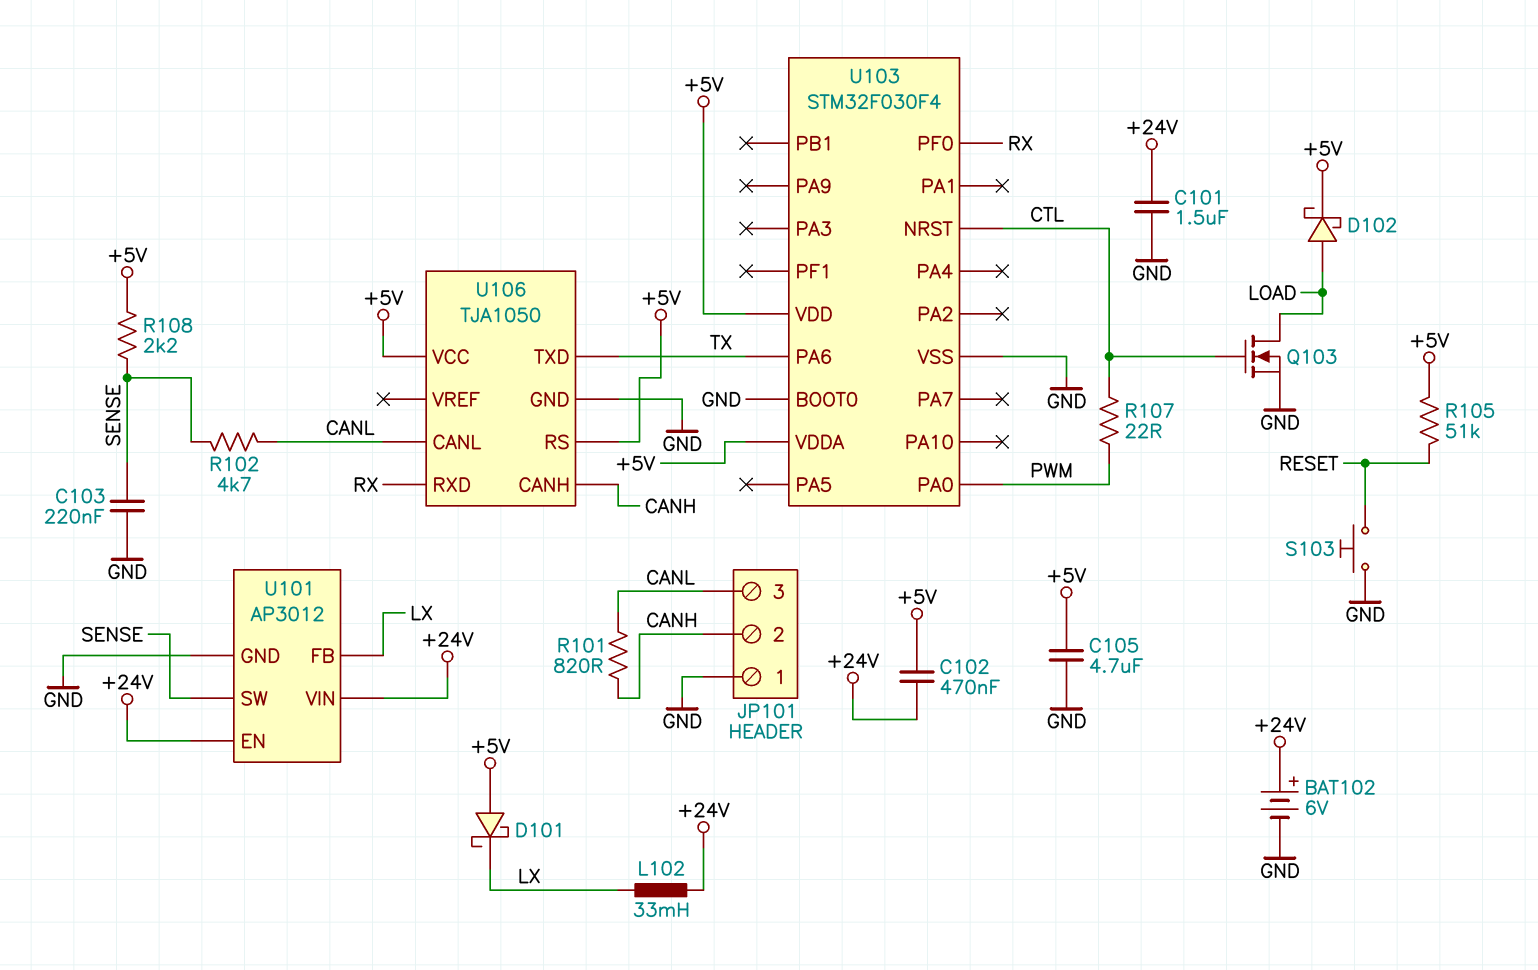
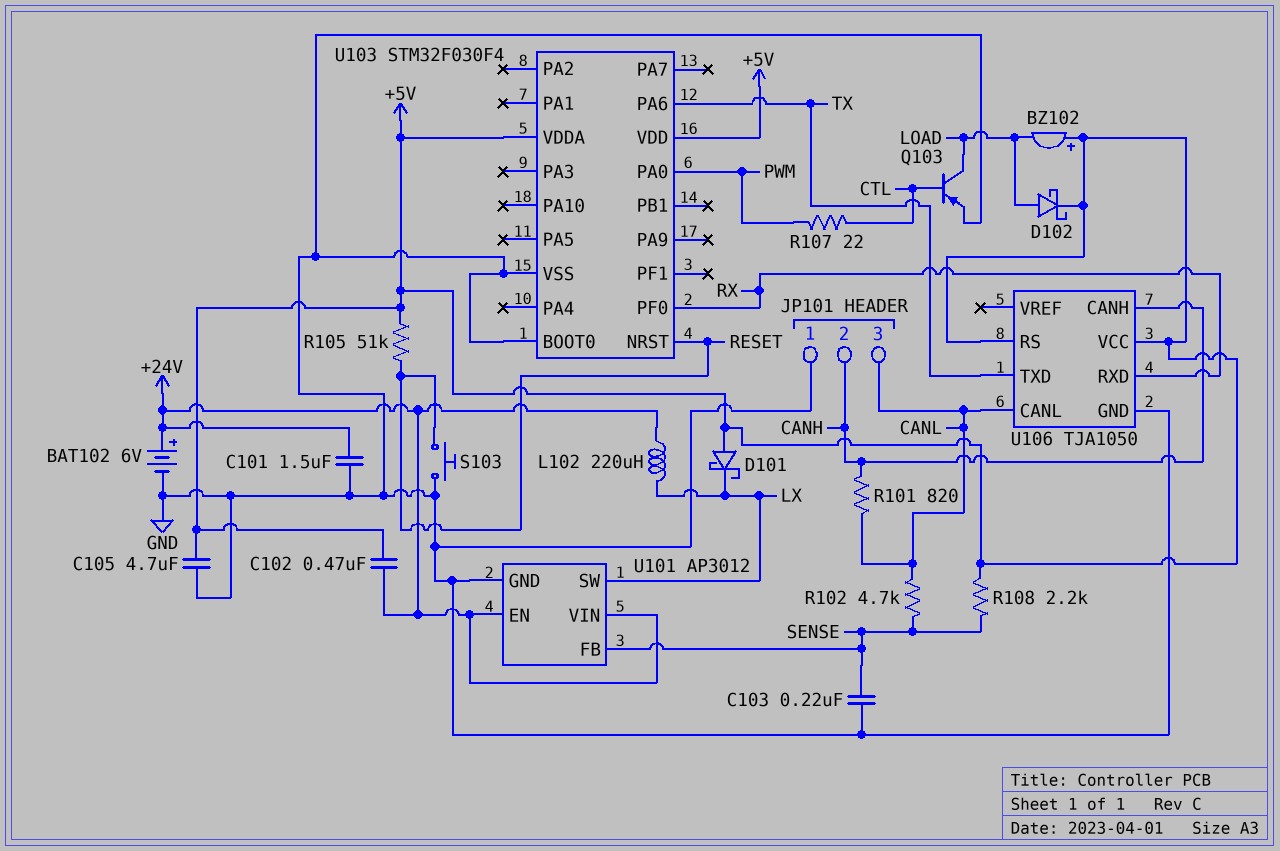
BZ102: none -> buzzer (plus +5V, minus LOAD)
L102: 33mH (+24V, LX) -> 220uH (+24V, LX)
Q103: NMOS (G CTL, D LOAD, S GND) -> PNP (B CTL, C LOAD, E GND)
U101 pin FB: LX -> SENSE
U101 pin SW: SENSE -> LX
U103 pin NRST: CTL -> RESET

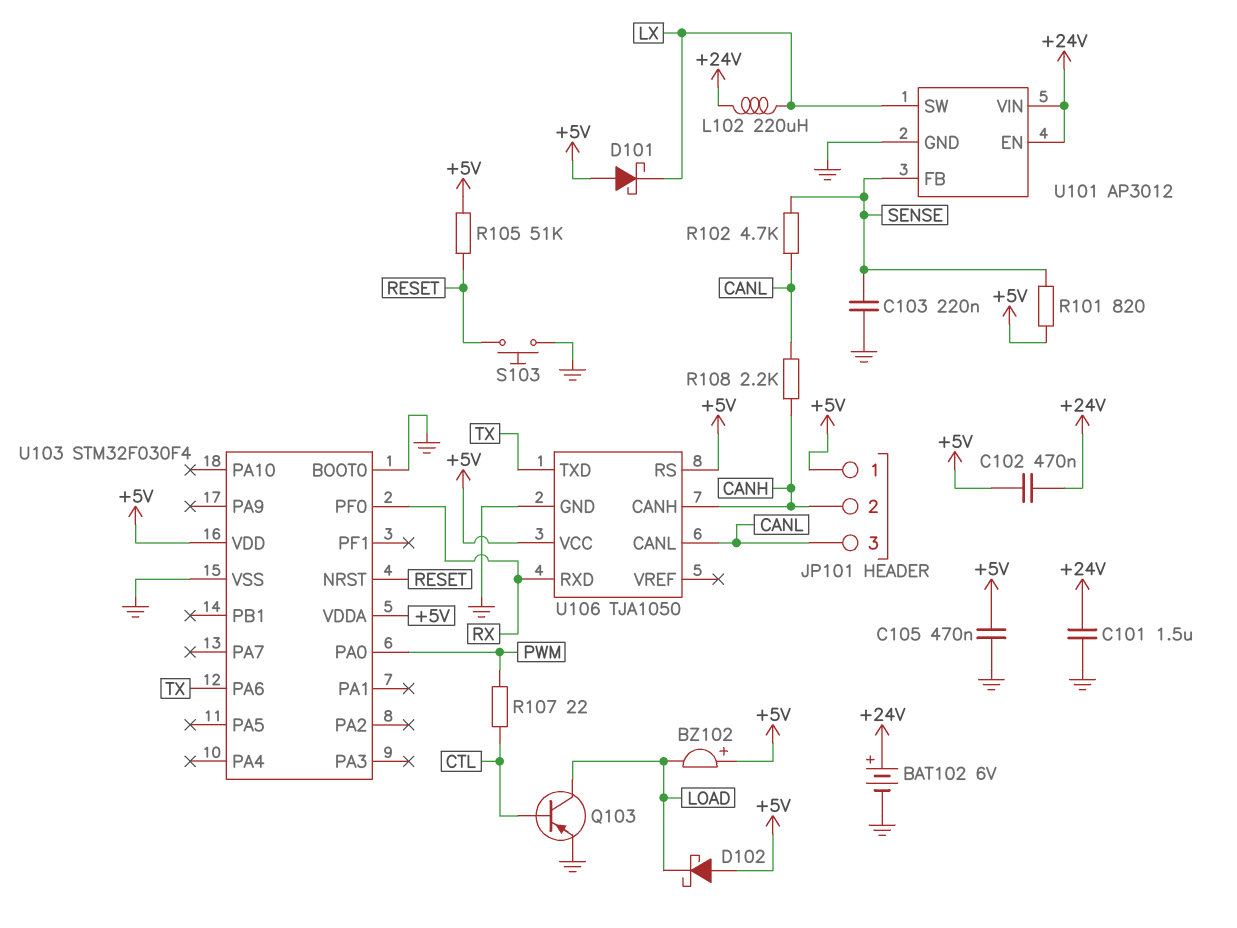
C105: 4.7uF (+5V, GND) -> 470nF (+5V, GND)
D102: schottky (A LOAD, K +5V) -> schottky (A +5V, K LOAD)
JP101 pin 1: GND -> +5V
R101: 820 (CANH, CANL) -> 820 (+5V, SENSE)
R108: 2.2k (+5V, SENSE) -> 2.2k (CANH, CANL)

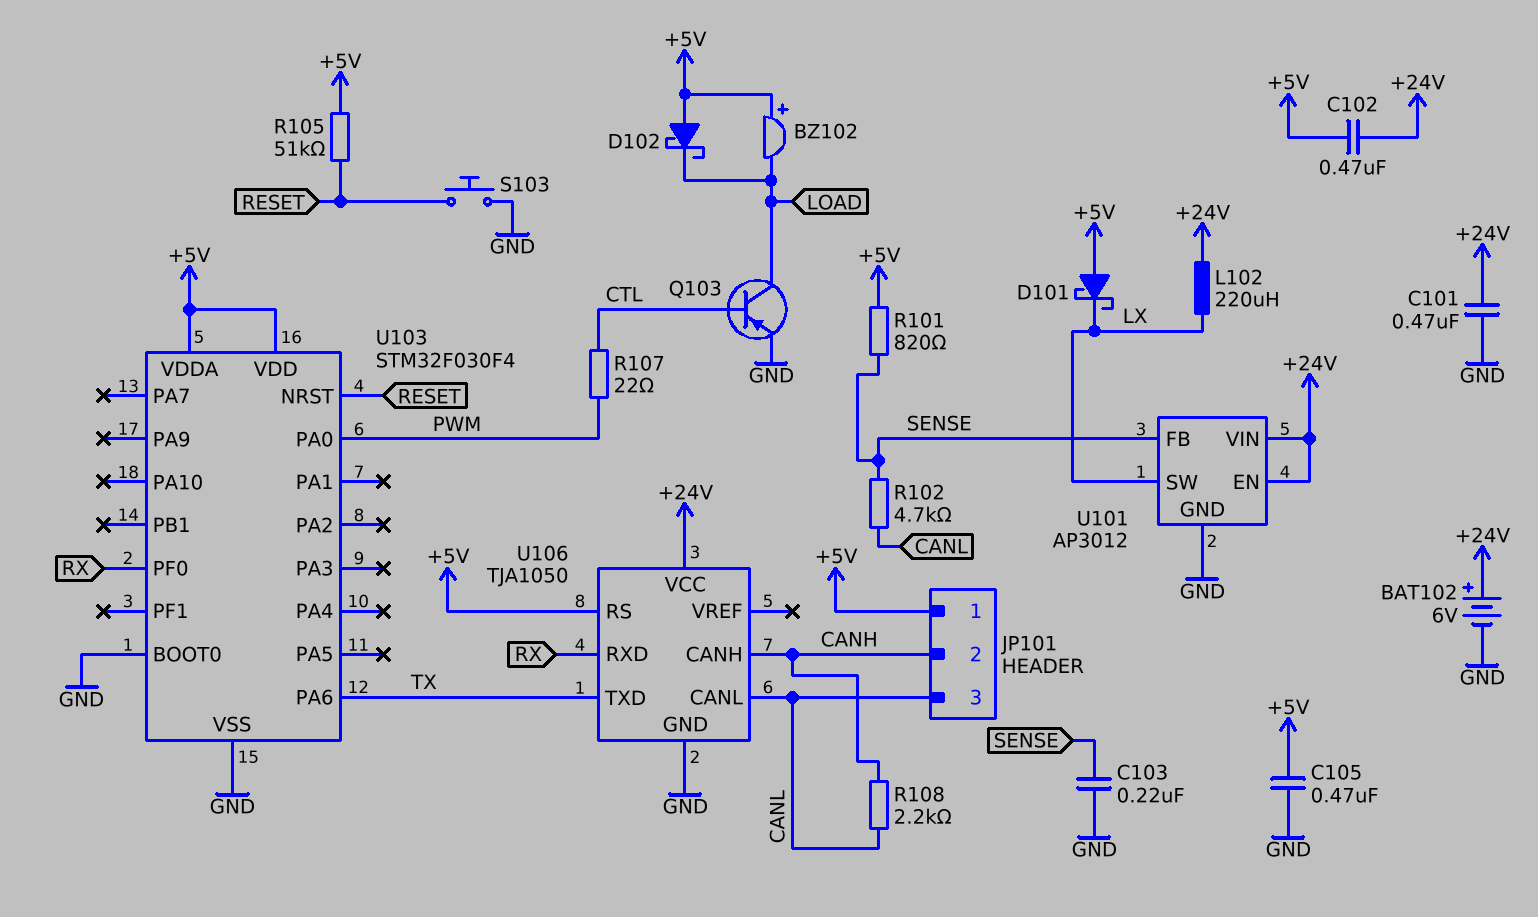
C101: 1.5uF (+24V, GND) -> 470nF (+24V, GND)
U106 pin VCC: +5V -> +24V

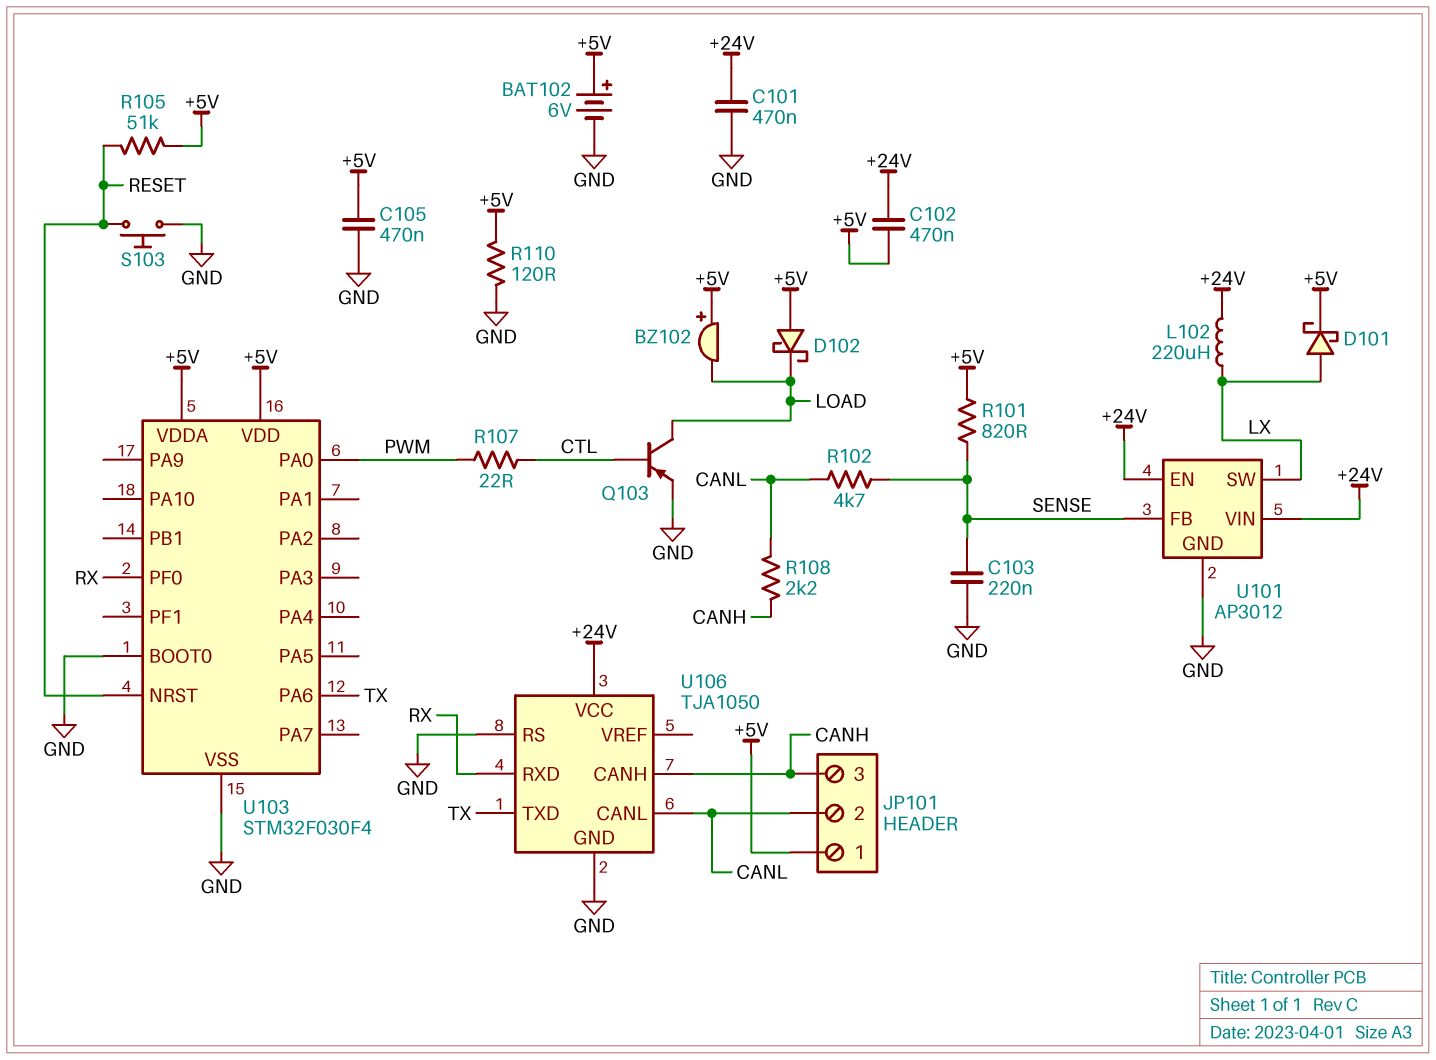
BAT102: 6V (plus +24V, minus GND) -> 6V (plus +5V, minus GND)
D101: schottky (A +5V, K LX) -> schottky (A LX, K +5V)
JP101 pin 2: CANH -> CANL
JP101 pin 3: CANL -> CANH
R110: none -> 120 (+5V, GND)
U106 pin RS: +5V -> GND

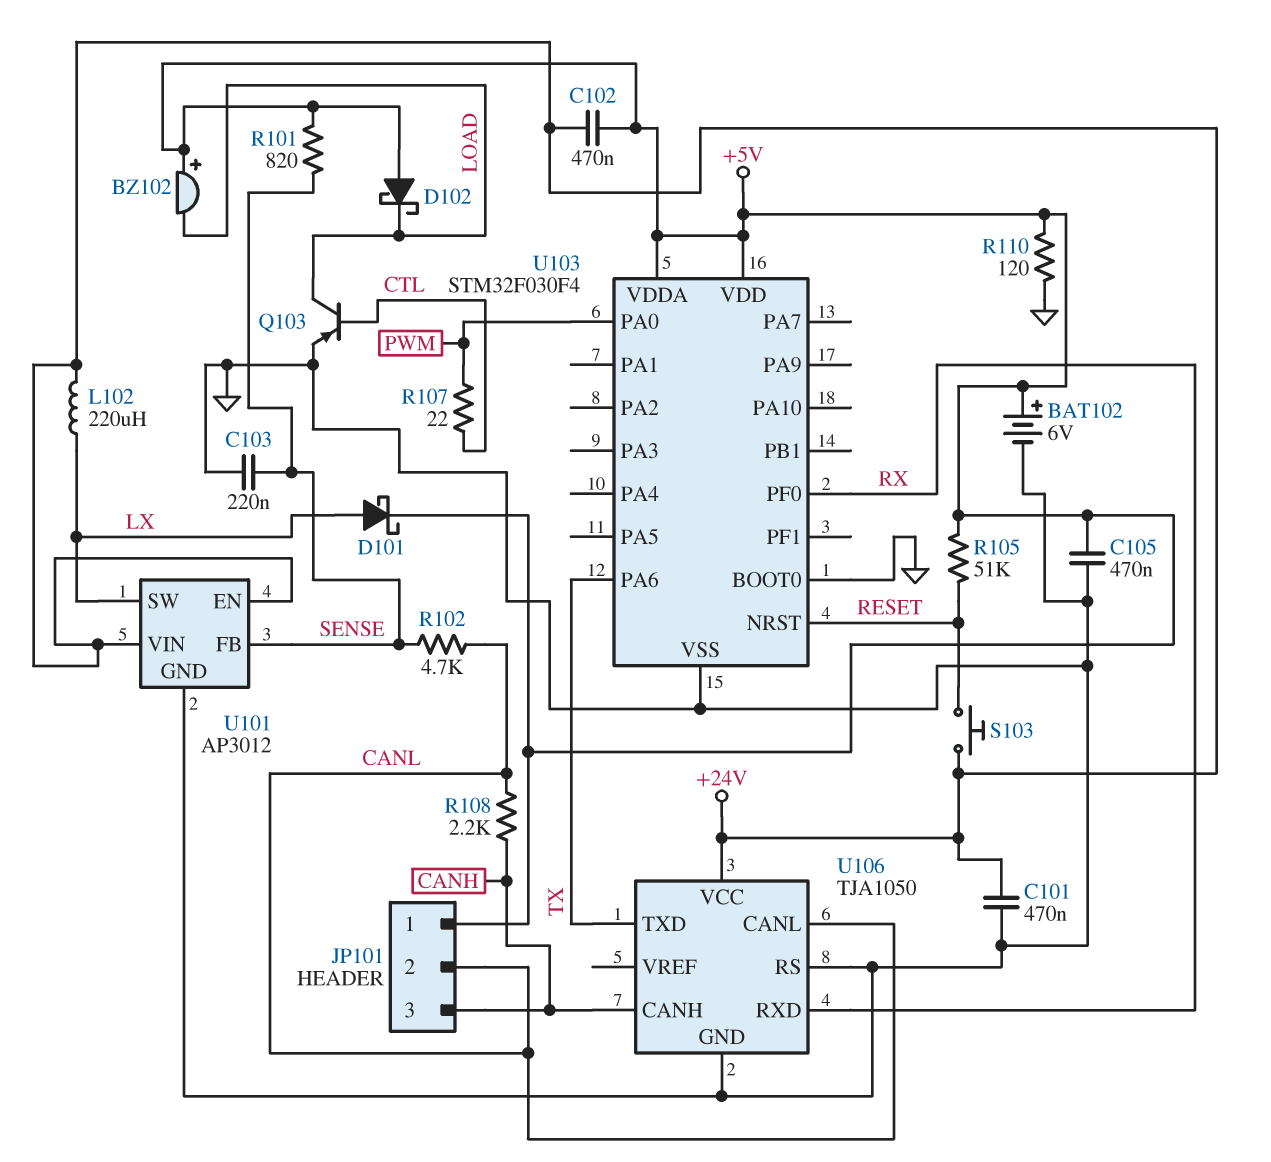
S103: button (GND, RESET) -> button (+24V, RESET)

